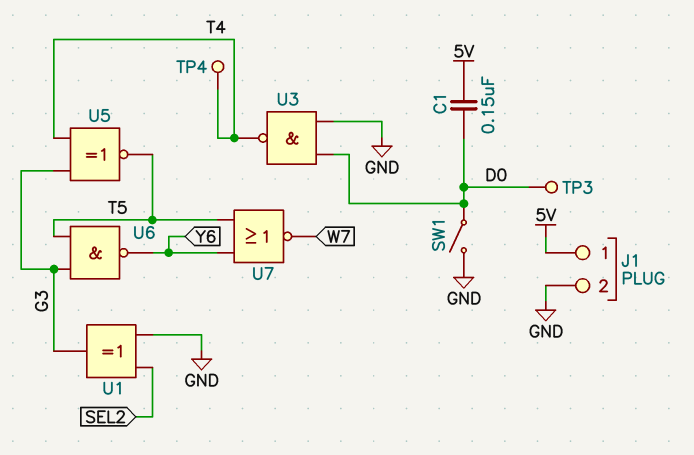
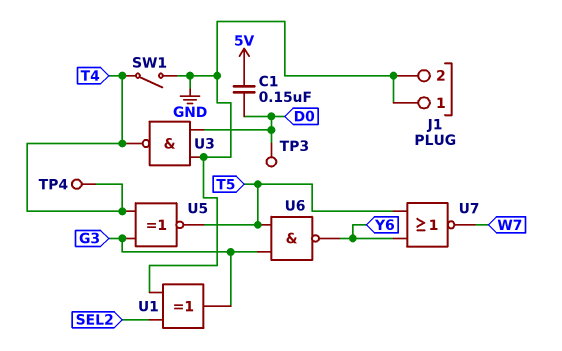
J1 pin 1: 5V -> GND
SW1: switch (D0, GND) -> switch (GND, T4)

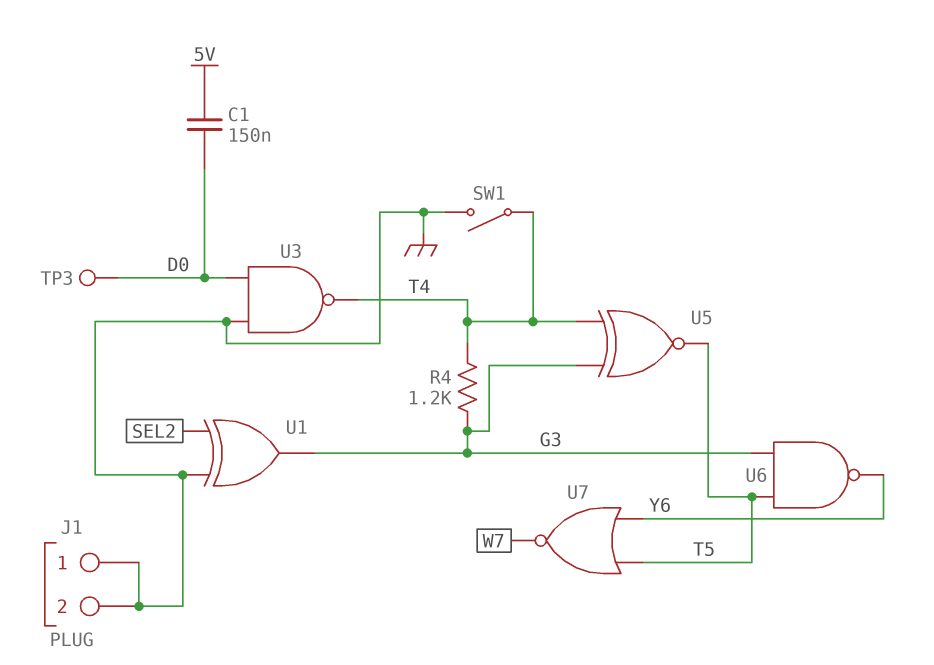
R4: none -> 1.2k (G3, T4)
TP4: test point (T4) -> none

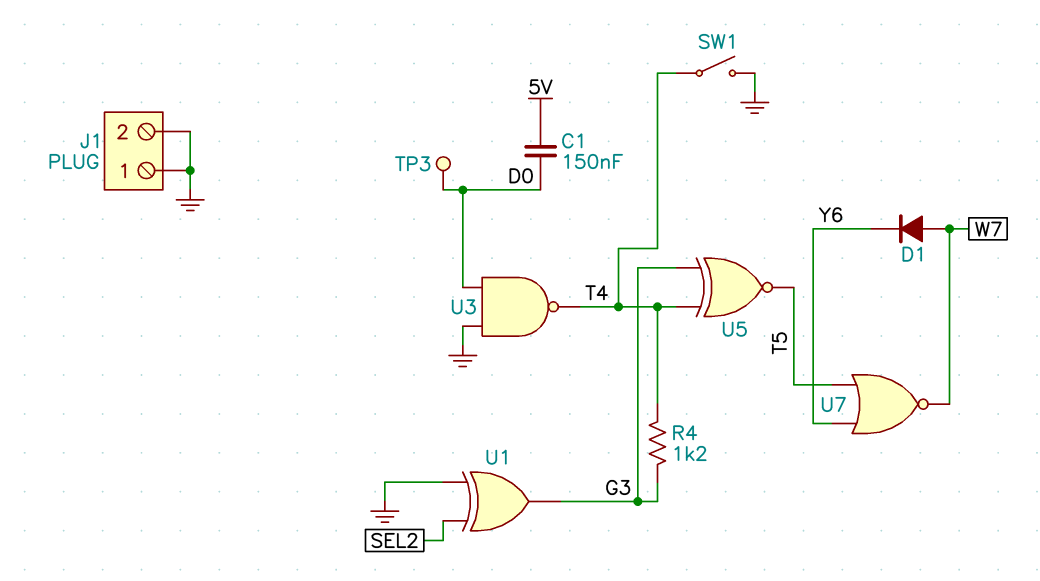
D1: none -> diode (A W7, K Y6)
U6: NAND (in G3, in T5, out Y6) -> none

